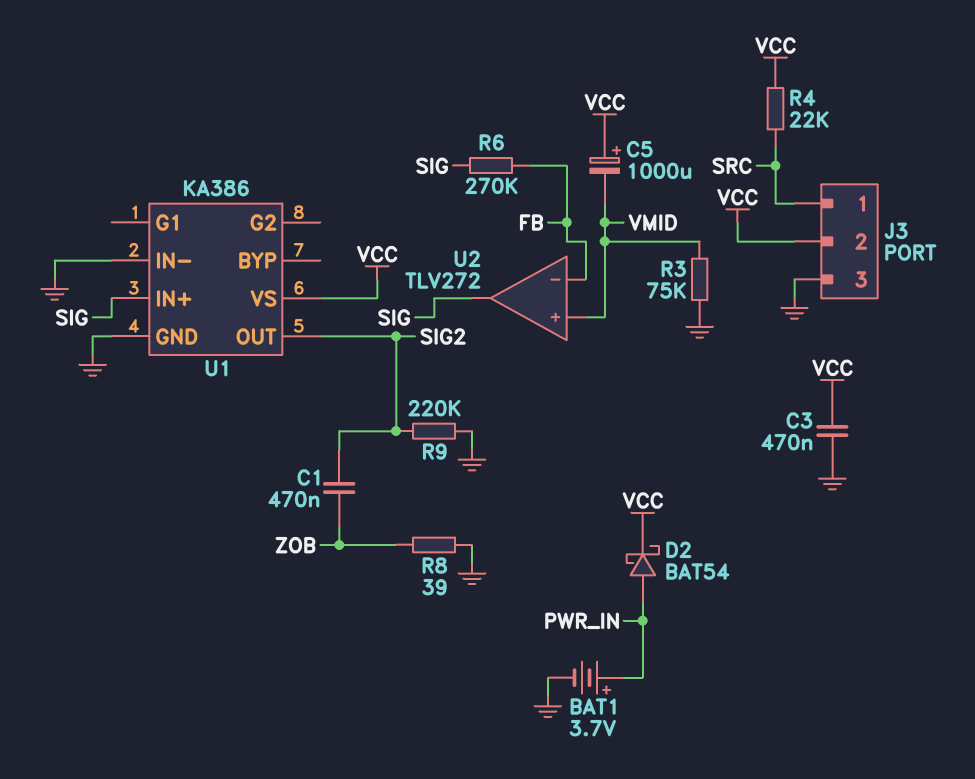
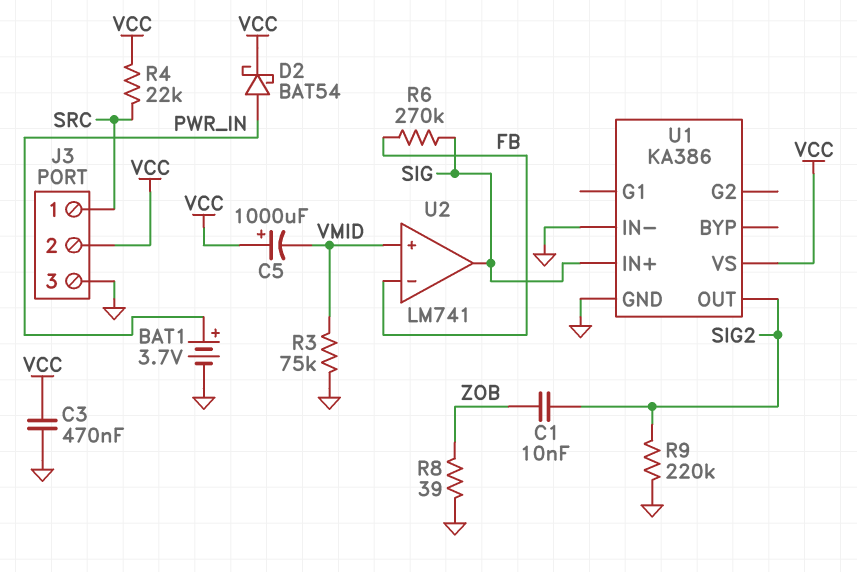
C1: 470nF (SIG2, ZOB) -> 10nF (SIG2, ZOB)
U2: TLV272 -> LM741

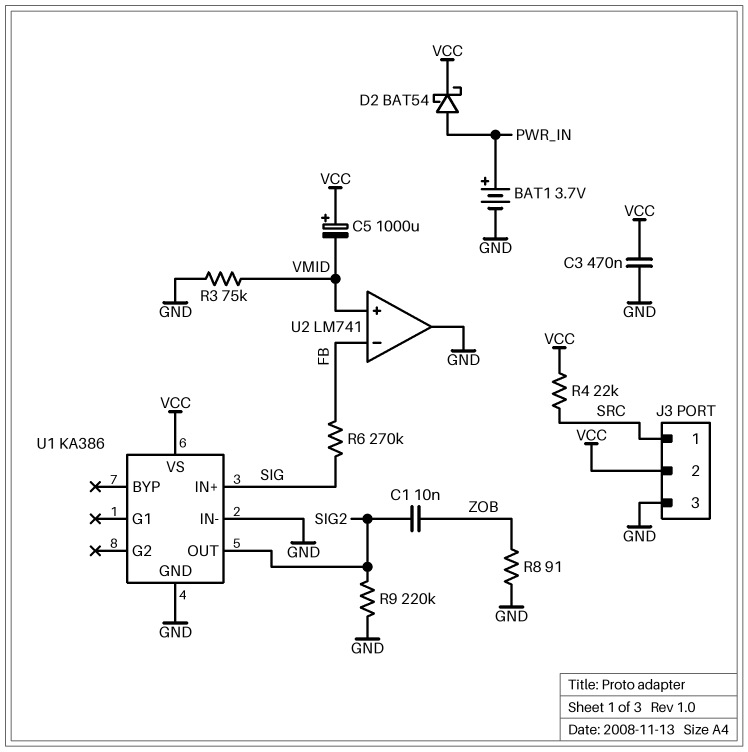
R8: 39 (GND, ZOB) -> 91 (GND, ZOB)
U2 pin out: SIG -> GND

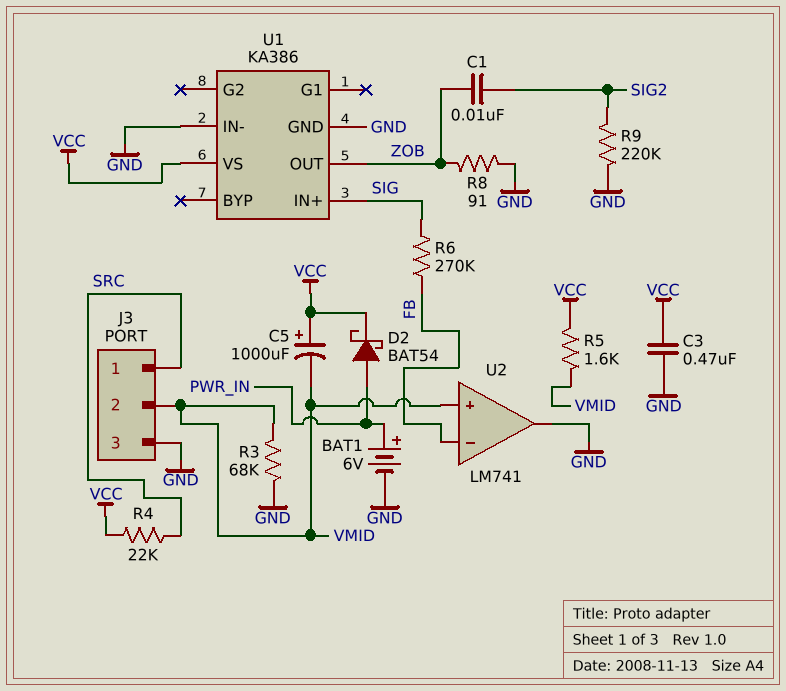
BAT1: 3.7V (plus PWR_IN, minus GND) -> 6V (plus PWR_IN, minus GND)
J3 pin 2: VCC -> VMID
R3: 75k (GND, VMID) -> 68k (GND, VMID)
R5: none -> 1.6k (VCC, VMID)
U1 pin OUT: SIG2 -> ZOB

